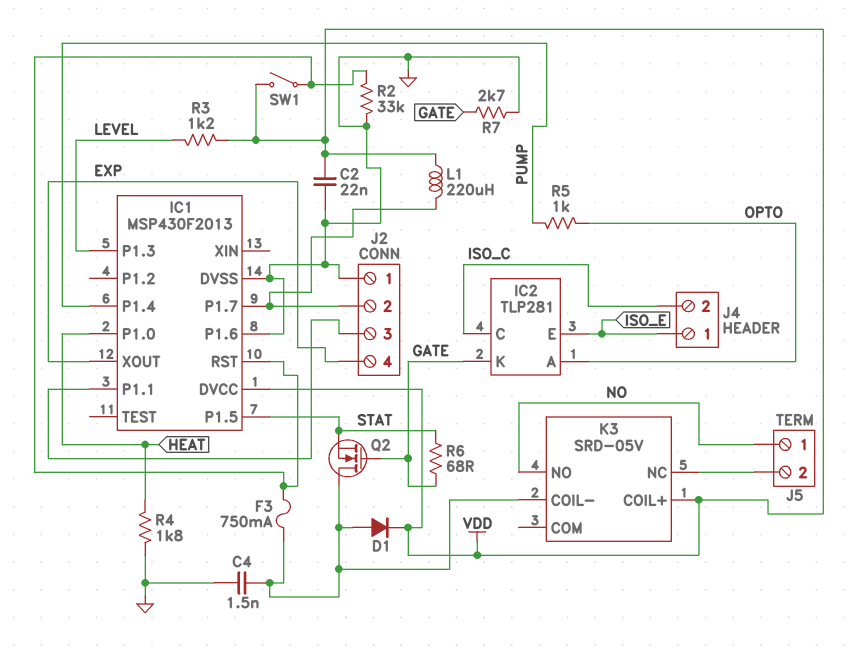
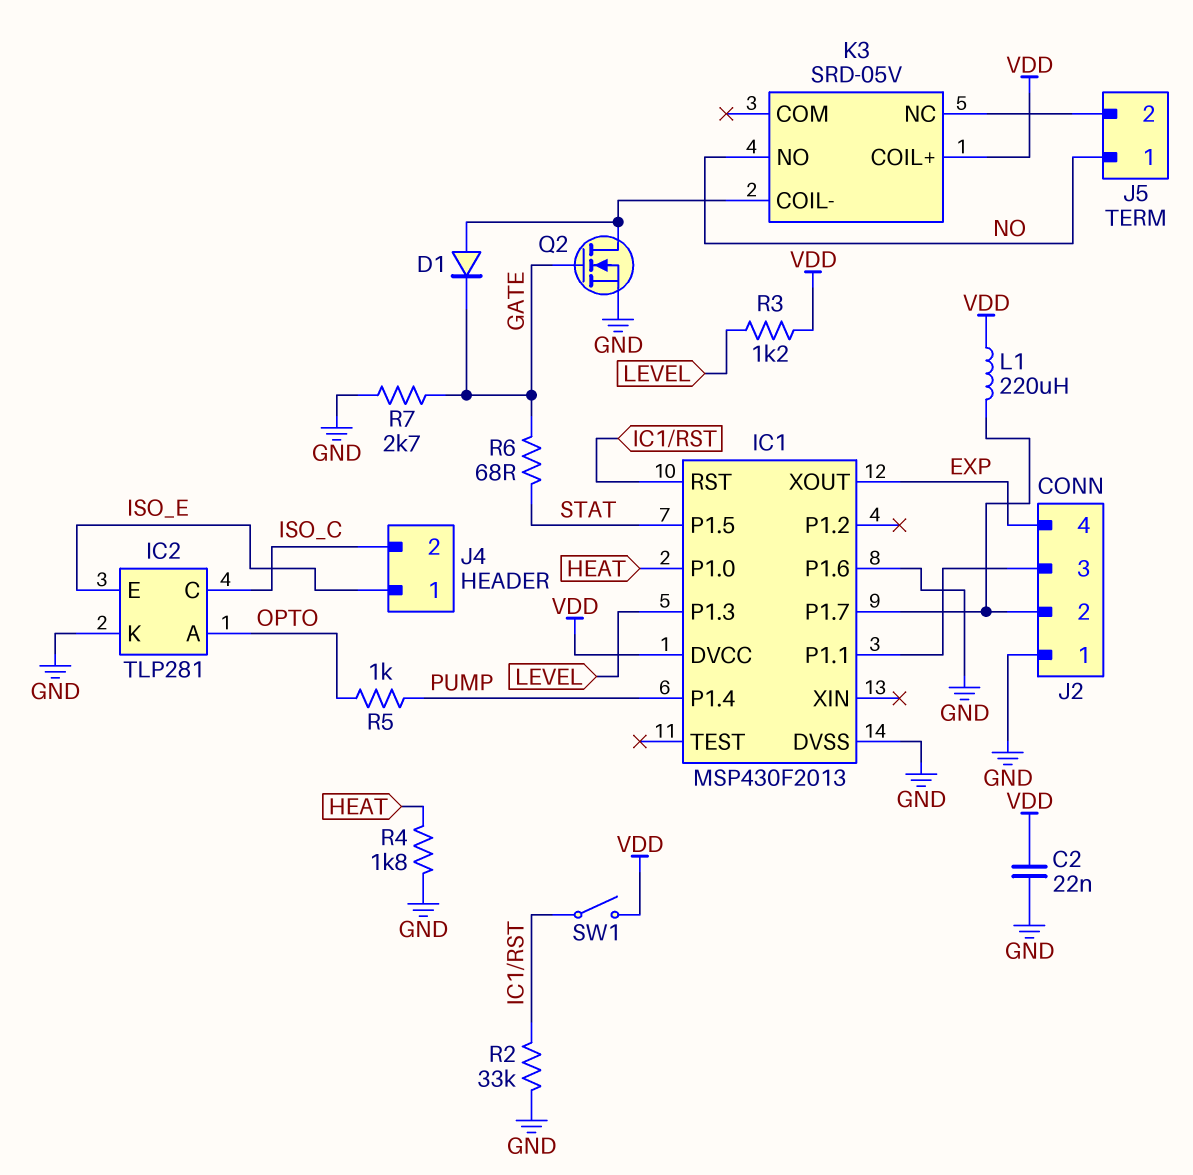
C4: 1.5nF (GND, K3/COIL-) -> none
D1: diode (A K3/COIL-, K VDD) -> diode (A K3/COIL-, K GATE)
F3: 750mA (IC1/RST, K3/COIL-) -> none
IC2 pin K: GATE -> GND
Q2: NMOS (G GATE, D K3/COIL-, S STAT) -> NMOS (G GATE, D K3/COIL-, S GND)

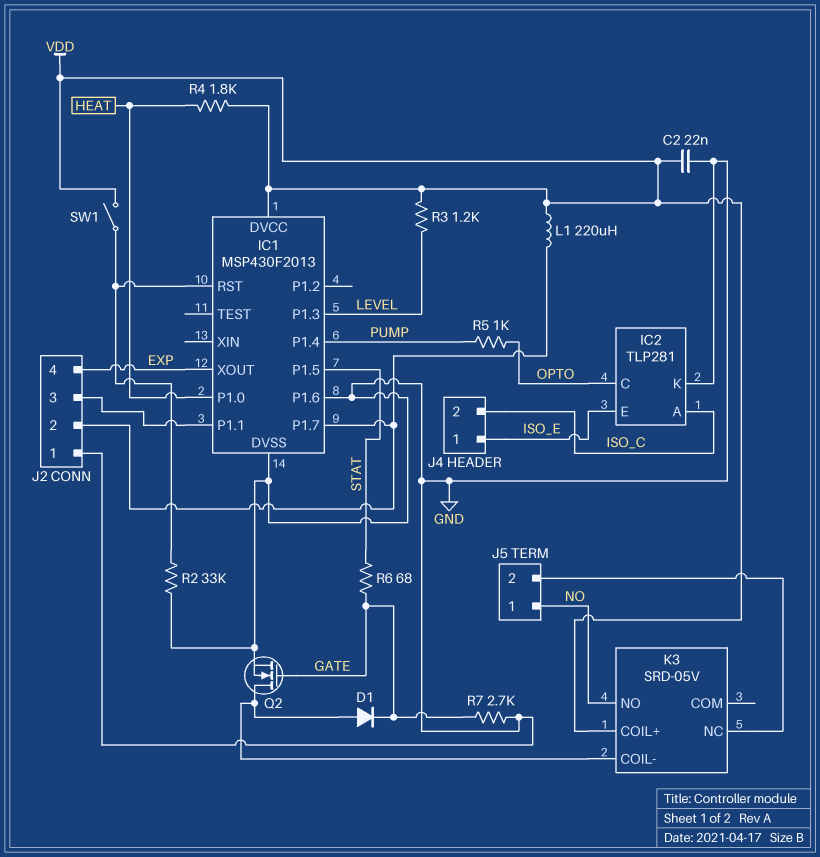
IC2 pin A: OPTO -> ISO_C
IC2 pin C: ISO_C -> OPTO
R4: 1.8k (GND, HEAT) -> 1.8k (HEAT, VDD)

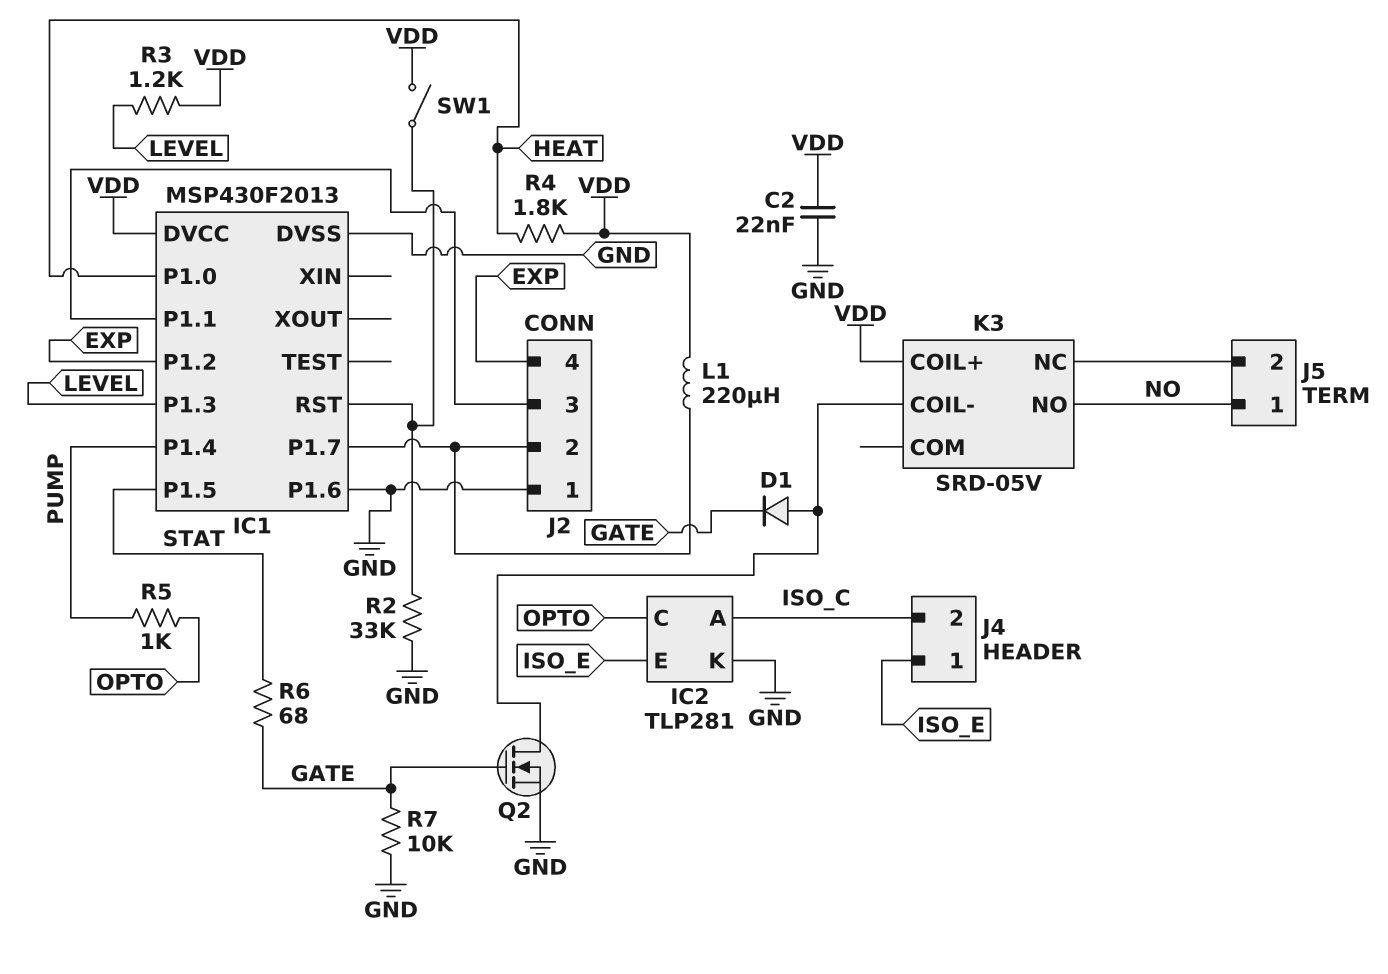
IC1 pin P1.2: none -> EXP
IC1 pin XOUT: EXP -> none
R7: 2.7k (GATE, GND) -> 10k (GATE, GND)

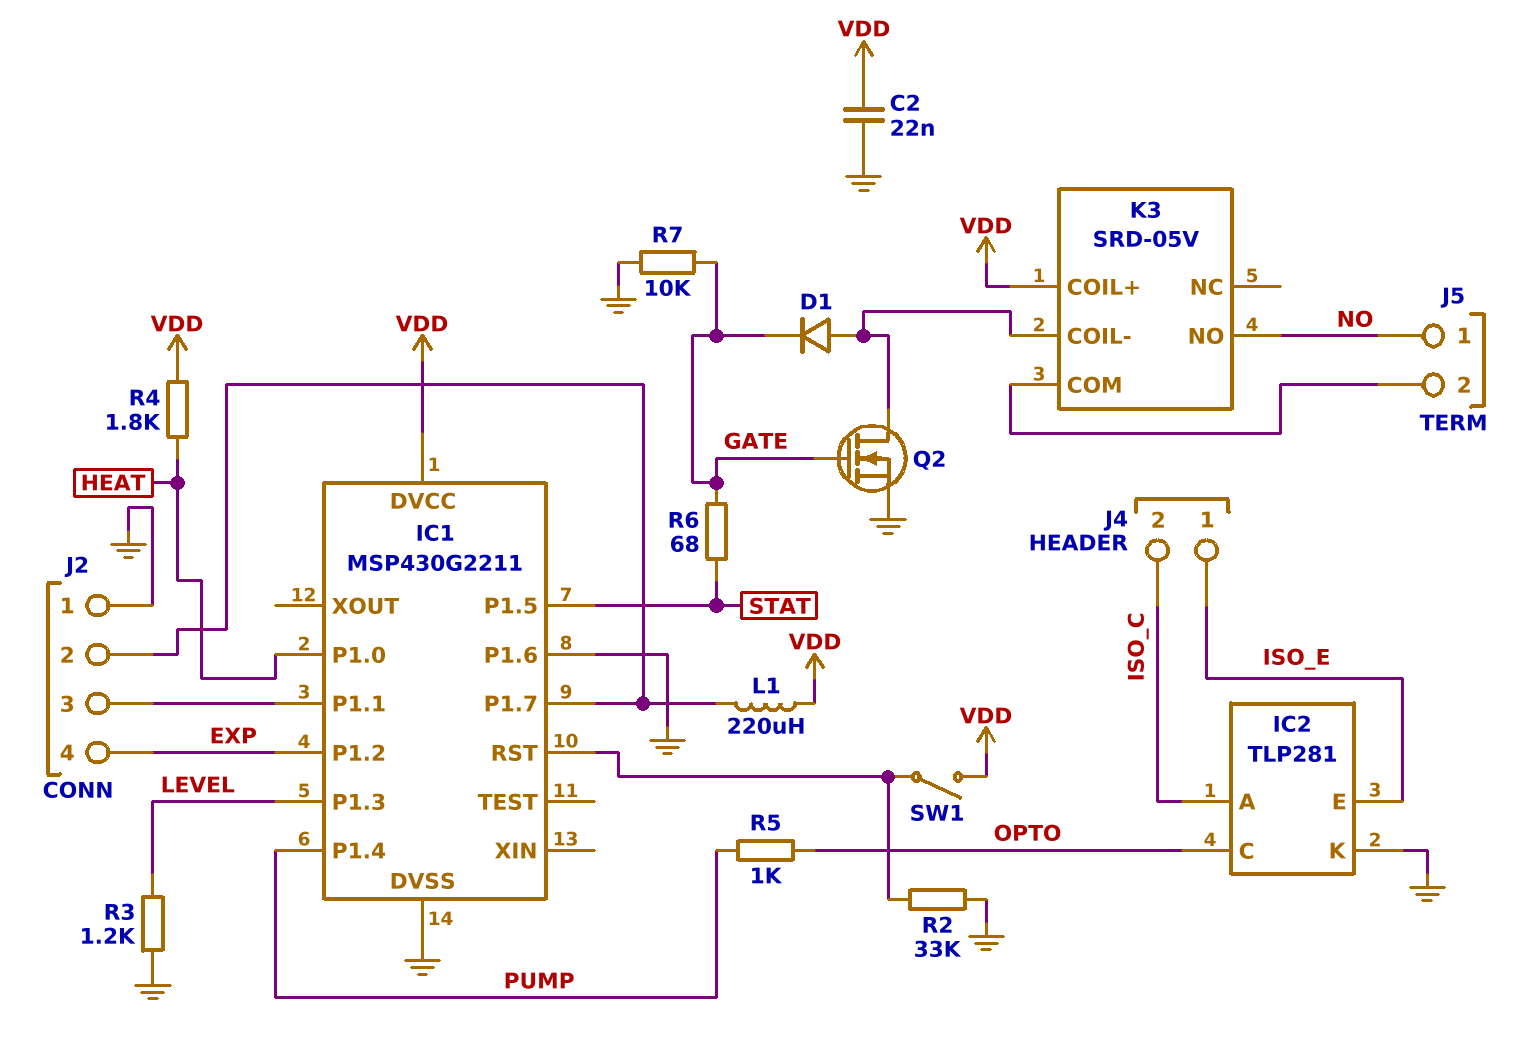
IC1: MSP430F2013 -> MSP430G2211
K3 pin COM: none -> J5/2
K3 pin NC: J5/2 -> none
R3: 1.2k (LEVEL, VDD) -> 1.2k (GND, LEVEL)

